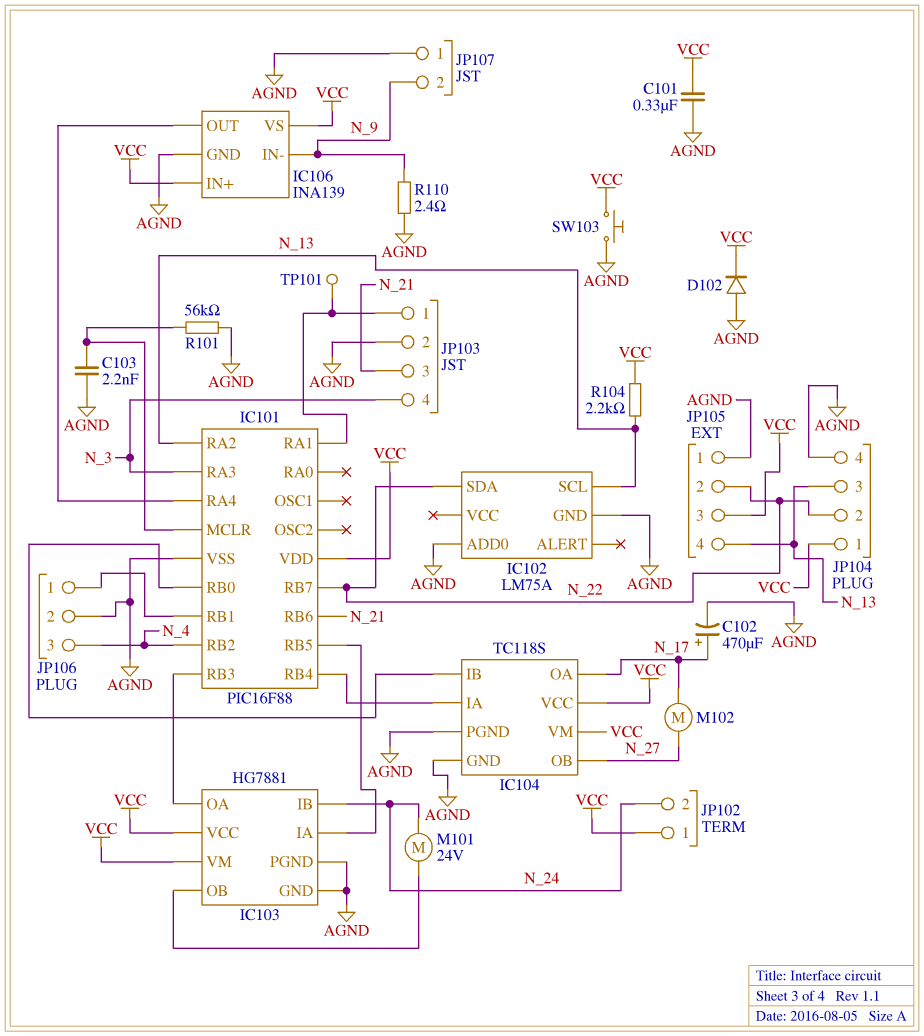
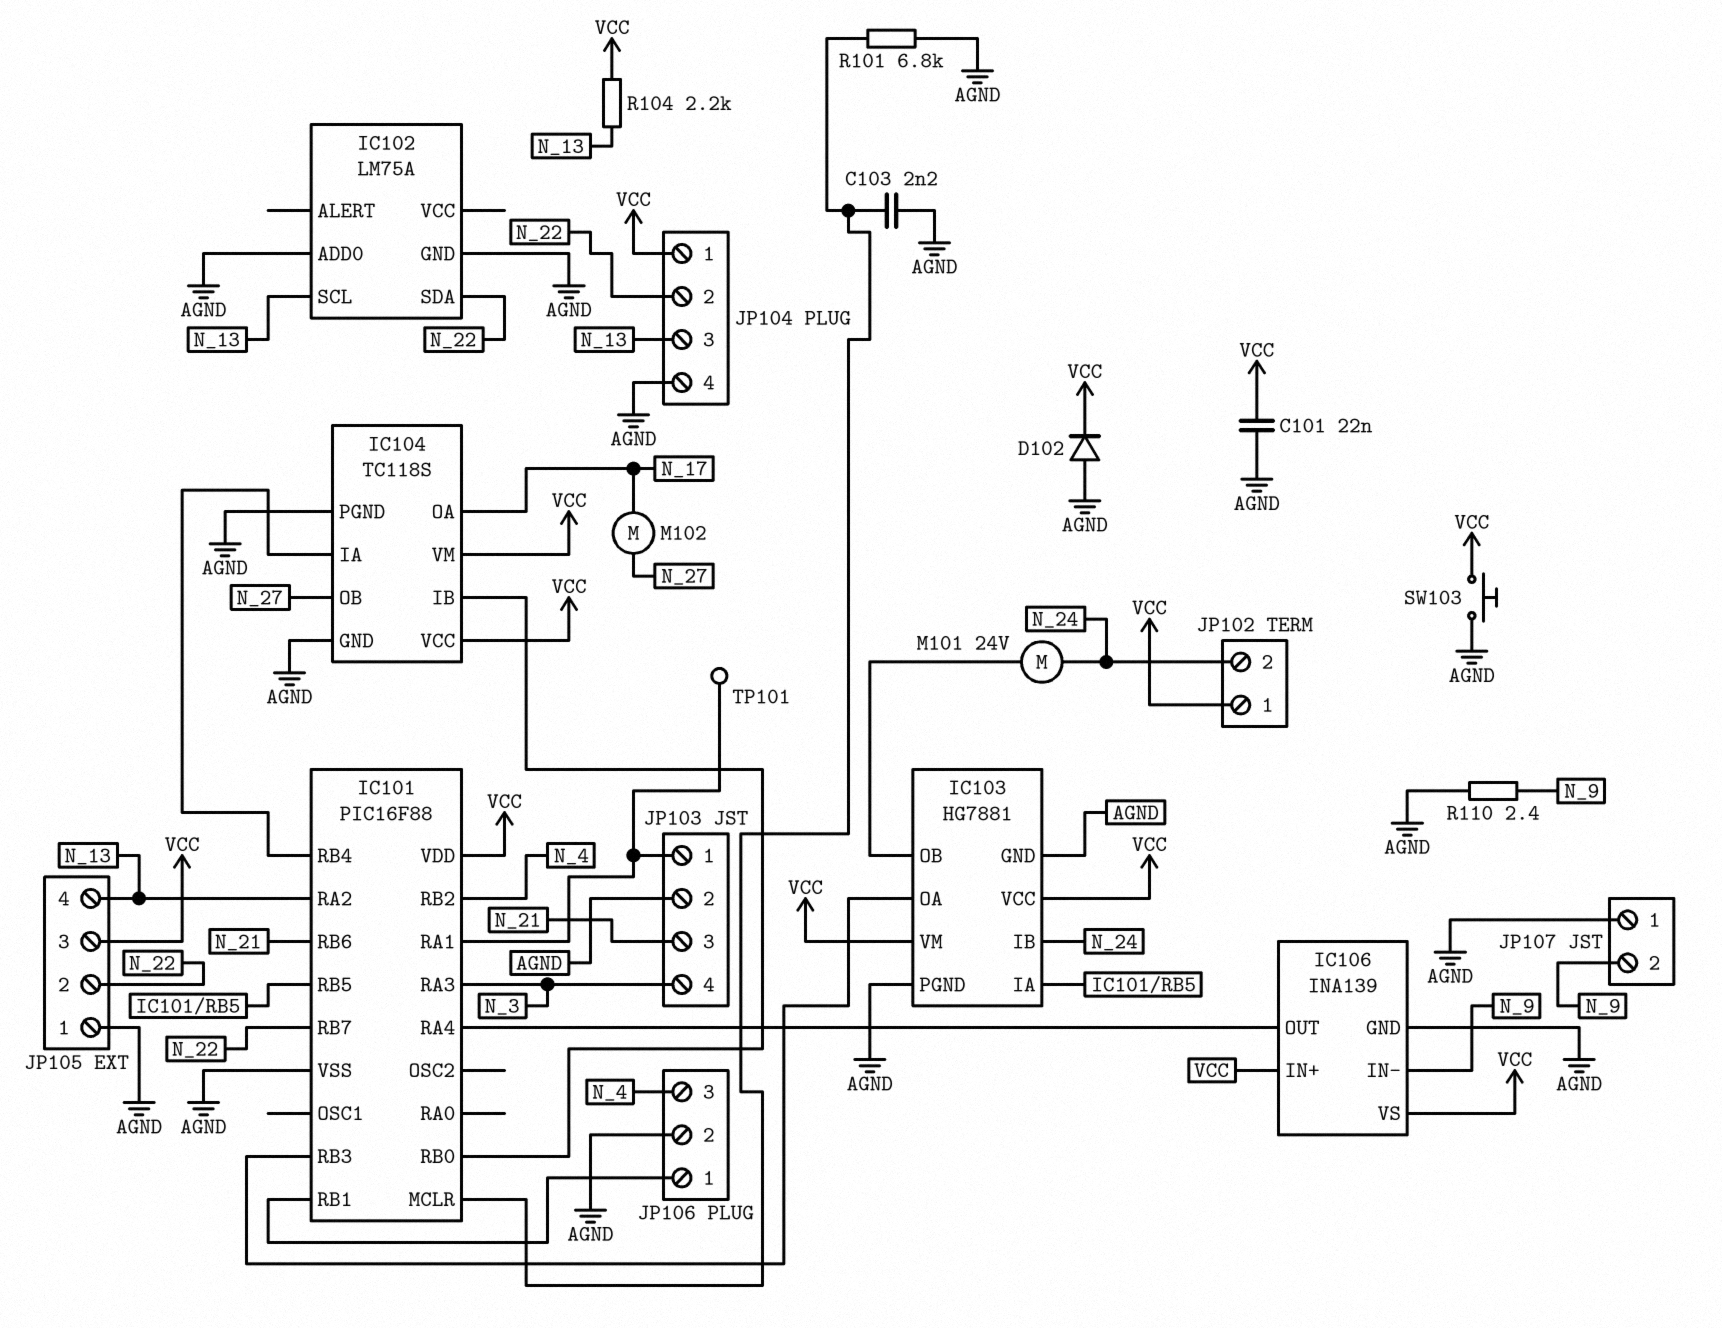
C101: 330nF (AGND, VCC) -> 22nF (AGND, VCC)
C102: 470uF (plus N_17, minus AGND) -> none
R101: 56k (AGND, IC101/MCLR) -> 6.8k (AGND, IC101/MCLR)

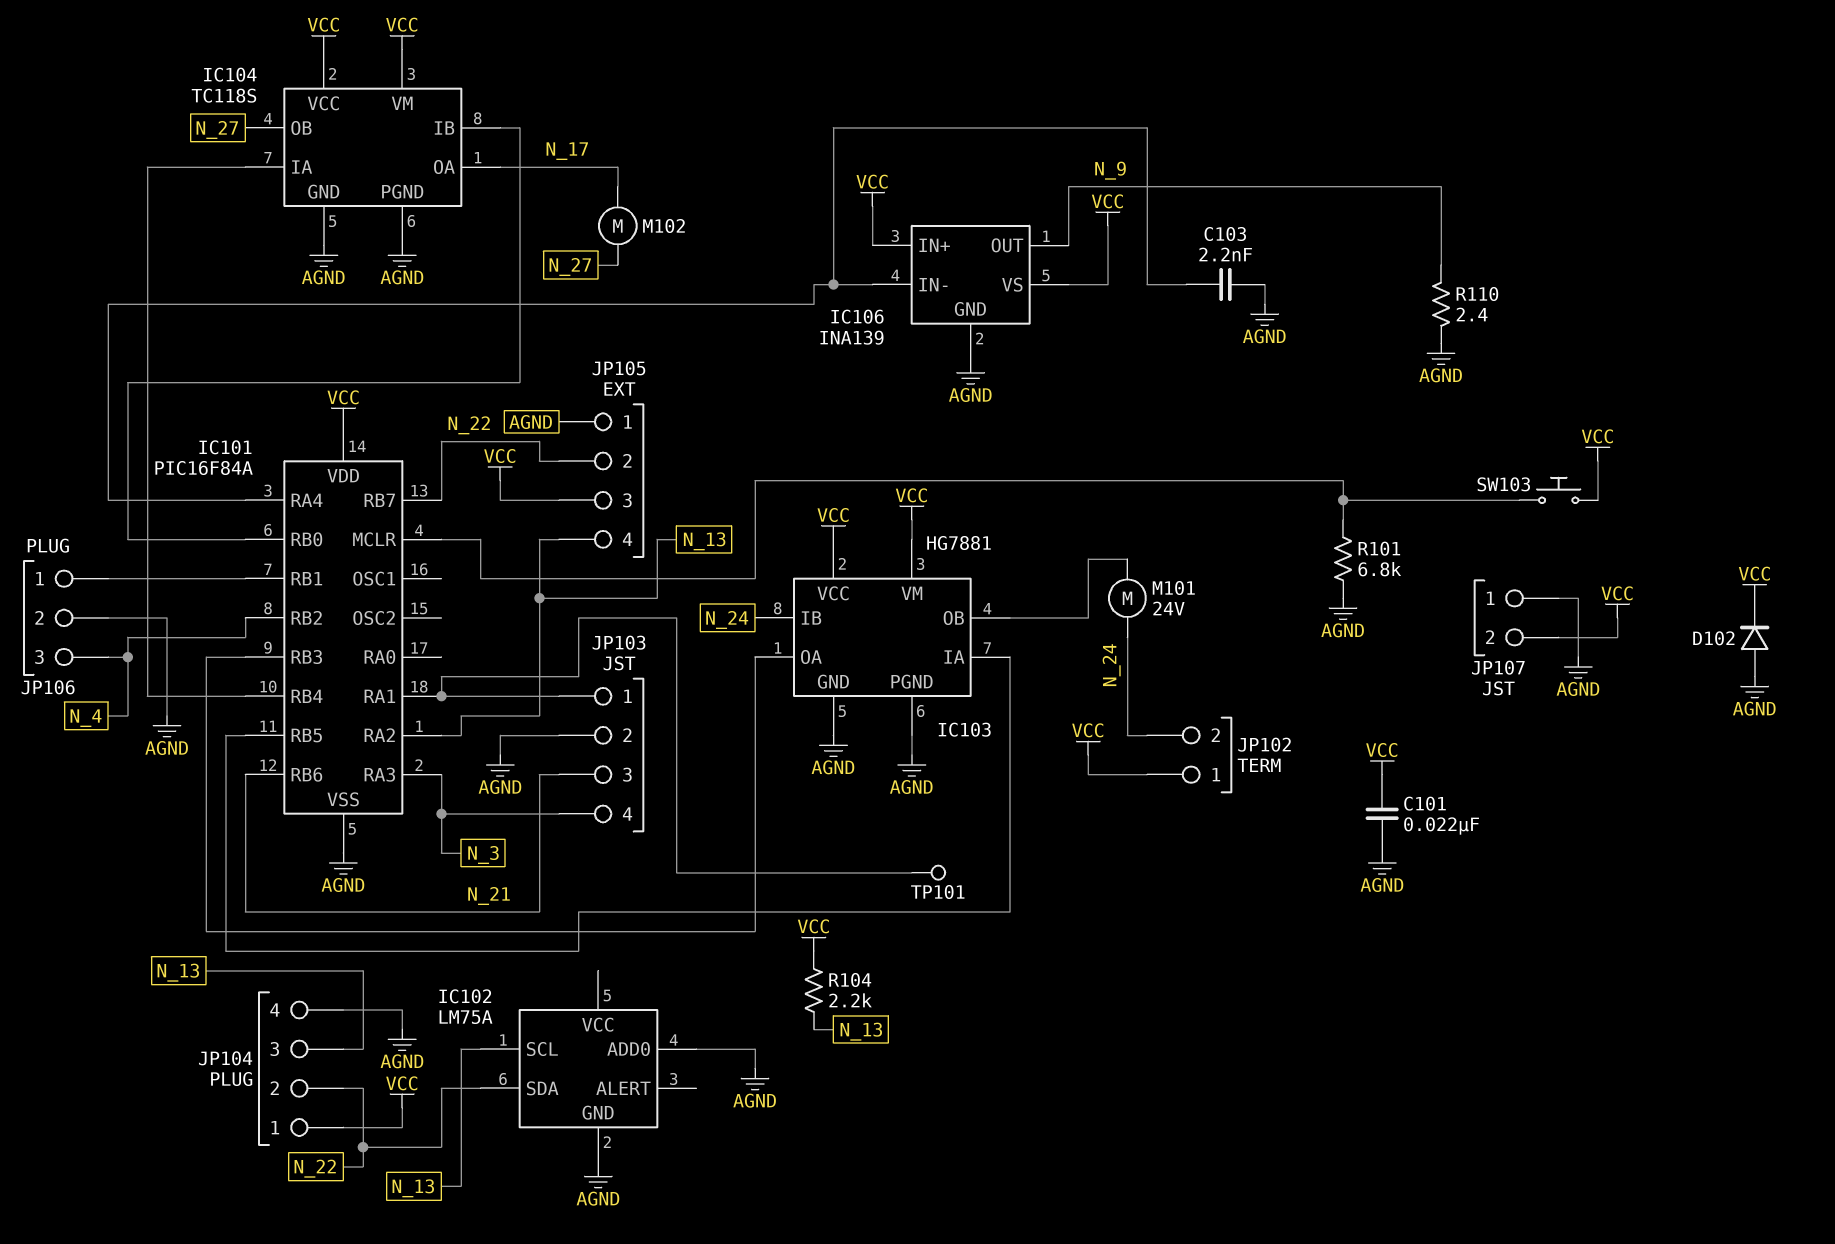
C103: 2.2nF (AGND, IC101/MCLR) -> 2.2nF (AGND, IC101/RA4)
IC101: PIC16F88 -> PIC16F84A
IC106 pin IN-: N_9 -> IC101/RA4
IC106 pin OUT: IC101/RA4 -> N_9
JP107 pin 2: N_9 -> VCC
SW103: button (AGND, VCC) -> button (IC101/MCLR, VCC)

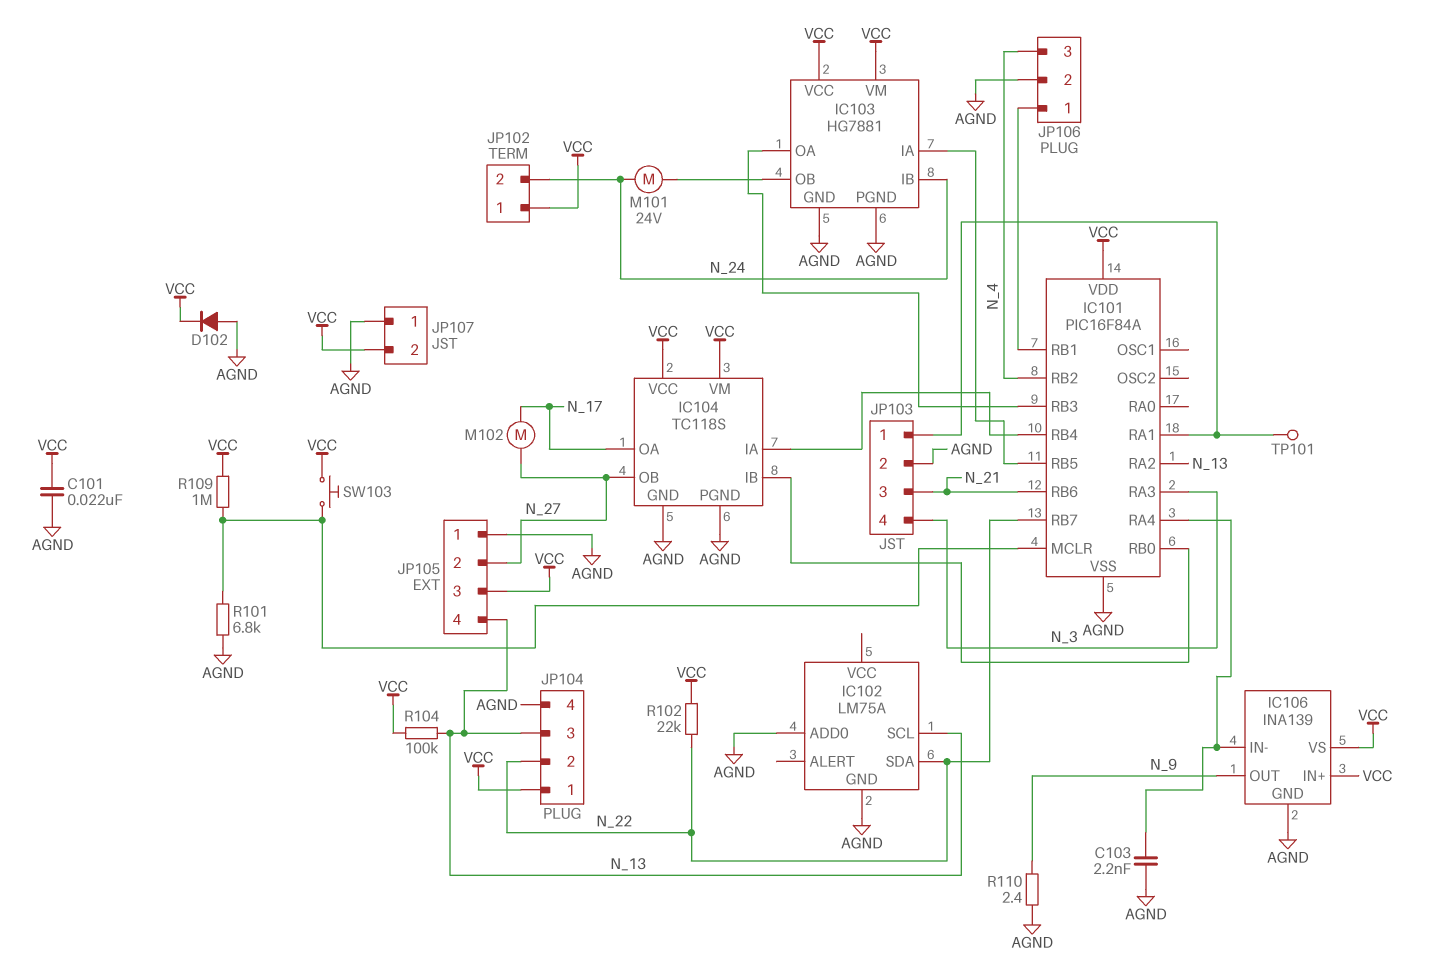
JP105 pin 2: N_22 -> N_27
R102: none -> 22k (N_22, VCC)
R104: 2.2k (N_13, VCC) -> 100k (N_13, VCC)
R109: none -> 1M (IC101/MCLR, VCC)

